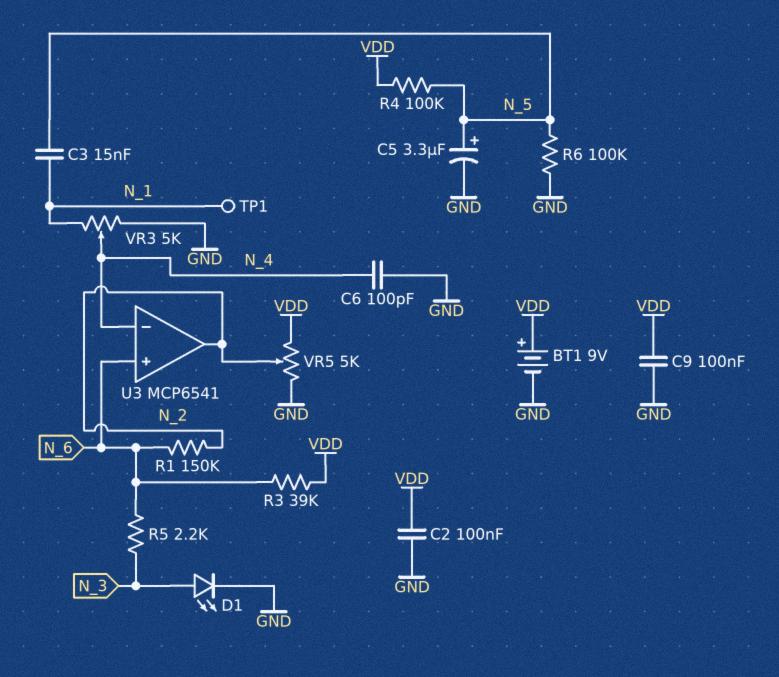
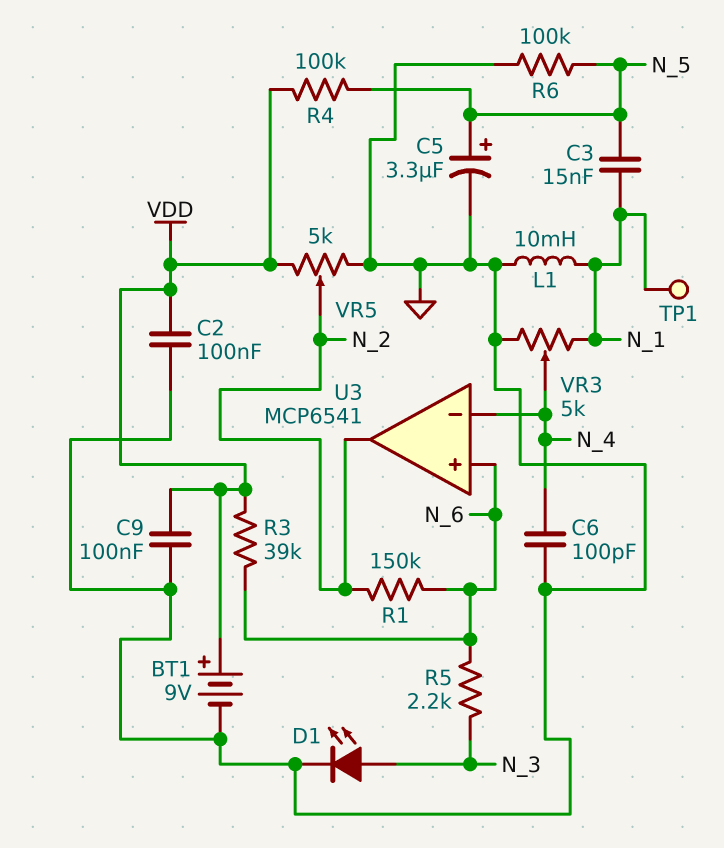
L1: none -> 10mH (GND, N_1)

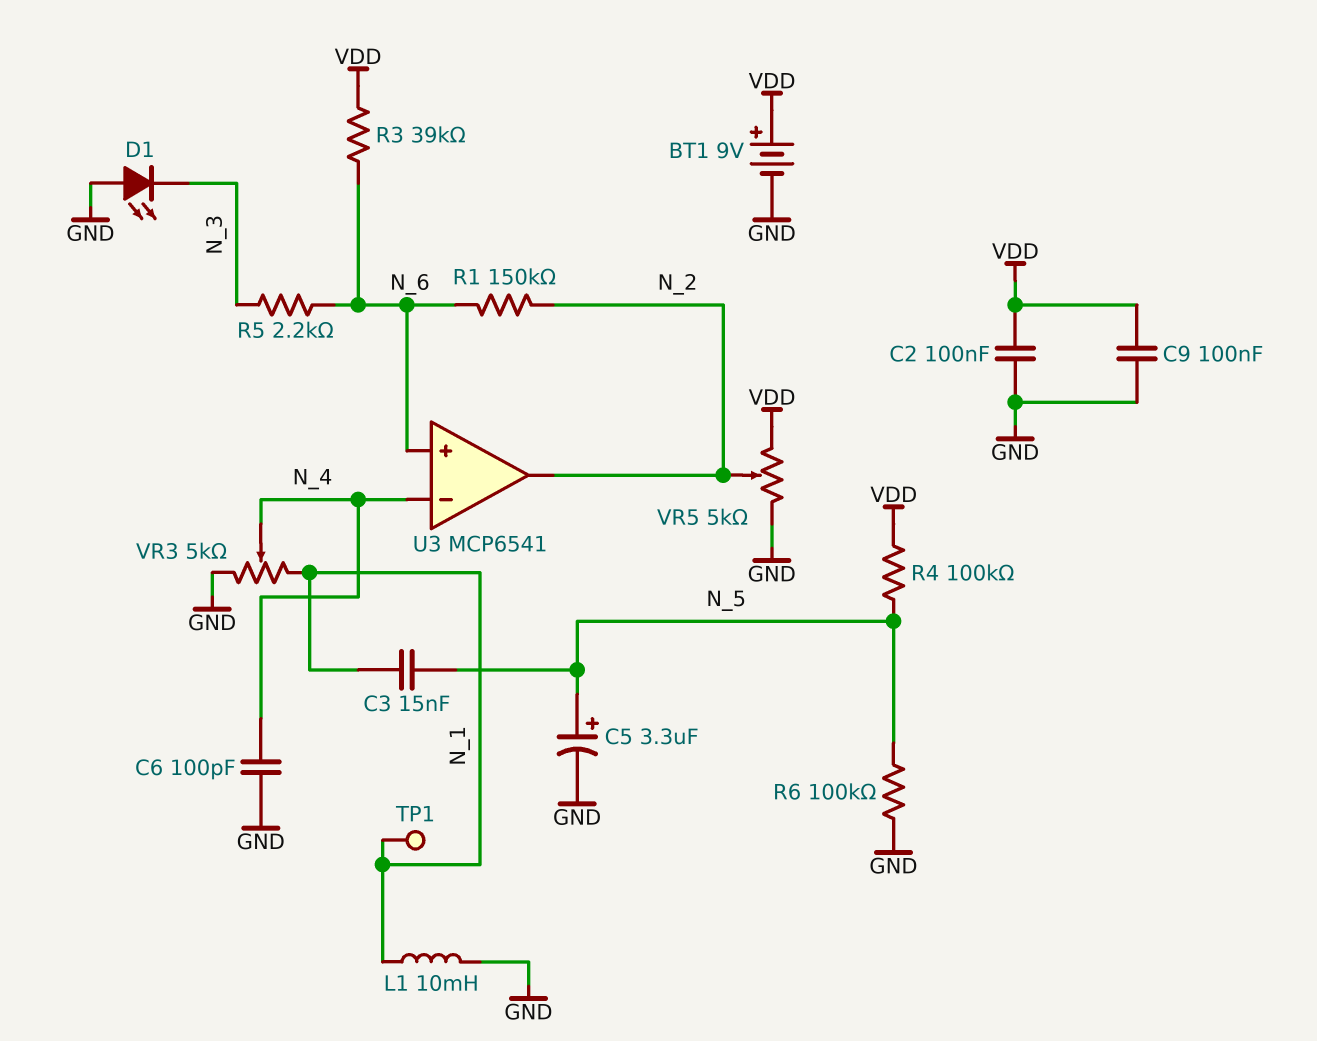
D1: LED (A N_3, K GND) -> LED (A GND, K N_3)

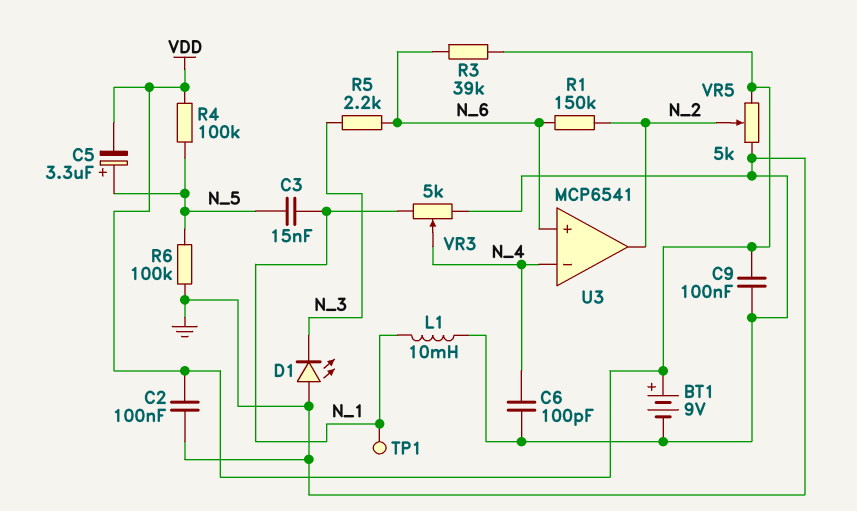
C5: 3.3uF (plus N_5, minus GND) -> 3.3uF (plus N_5, minus VDD)

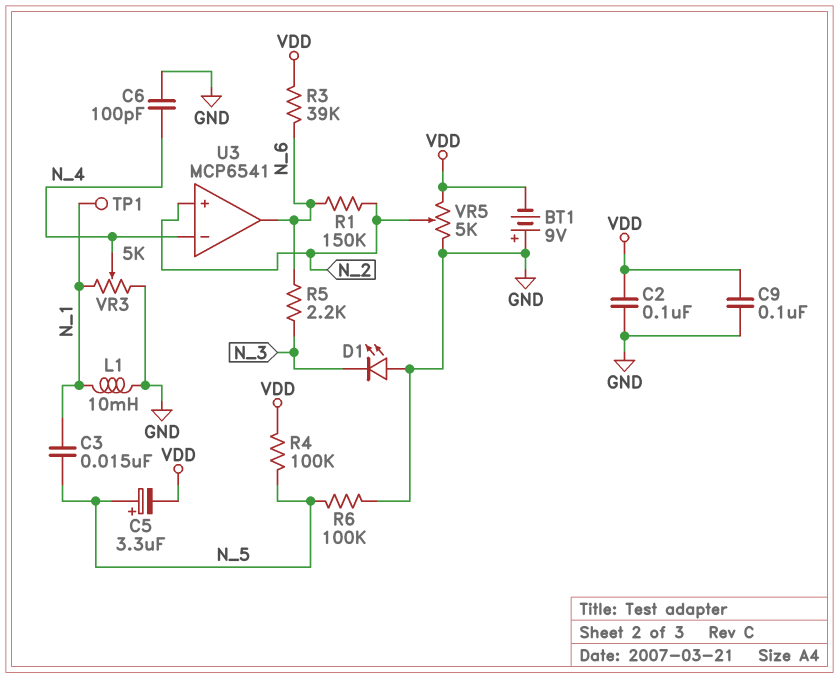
BT1: 9V (plus VDD, minus GND) -> 9V (plus GND, minus VDD)
U3 pin in+: N_6 -> N_2
U3 pin out: N_2 -> N_6

